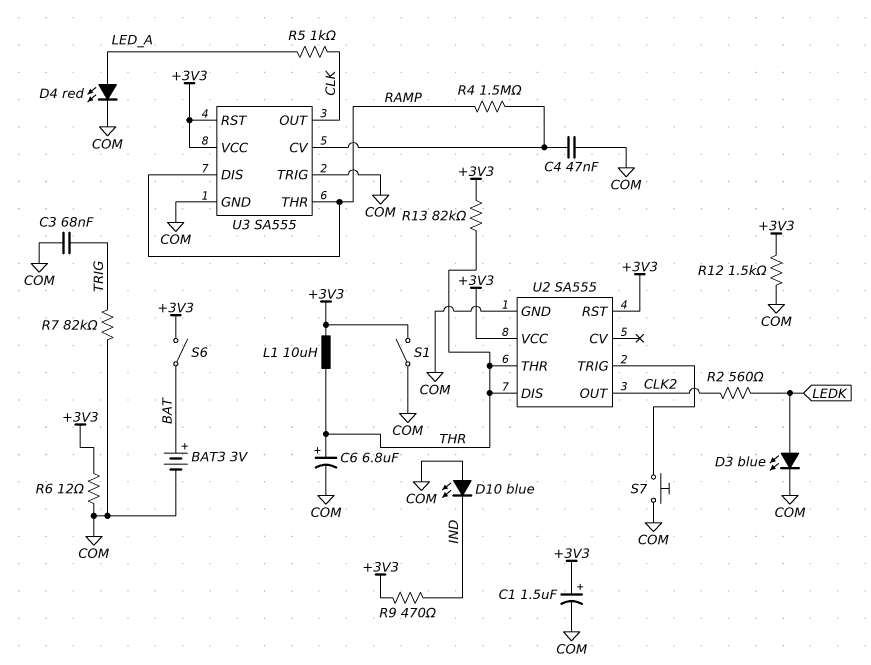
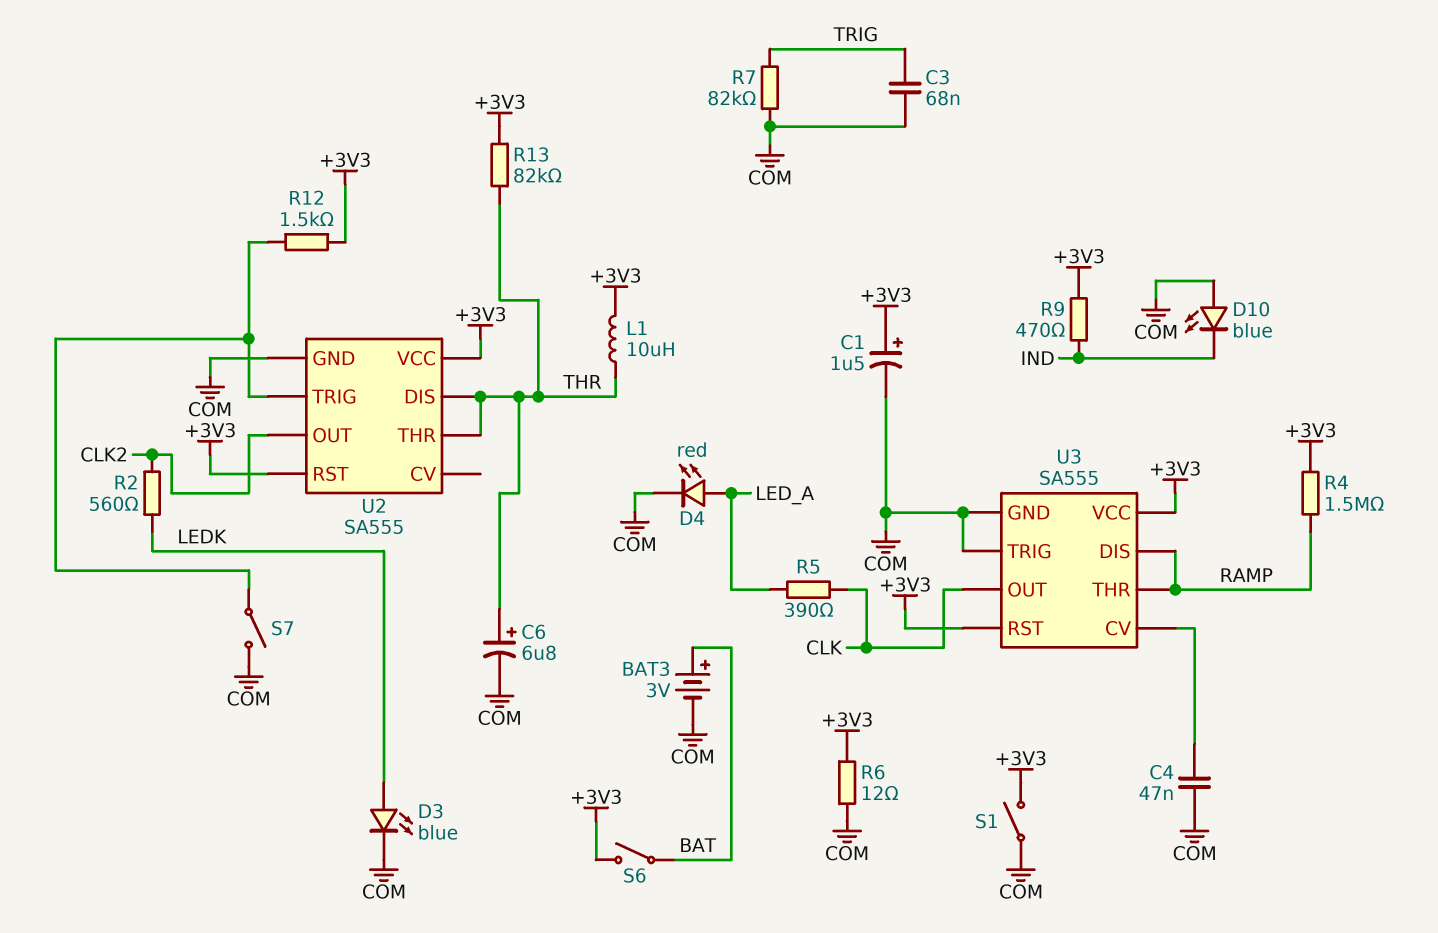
R4: 1.5M (RAMP, U3/CV) -> 1.5M (+3V3, RAMP)
R5: 1k (CLK, LED_A) -> 390 (CLK, LED_A)
R12: 1.5k (+3V3, COM) -> 1.5k (+3V3, U2/TRIG)
S7: button (COM, U2/TRIG) -> switch (COM, U2/TRIG)

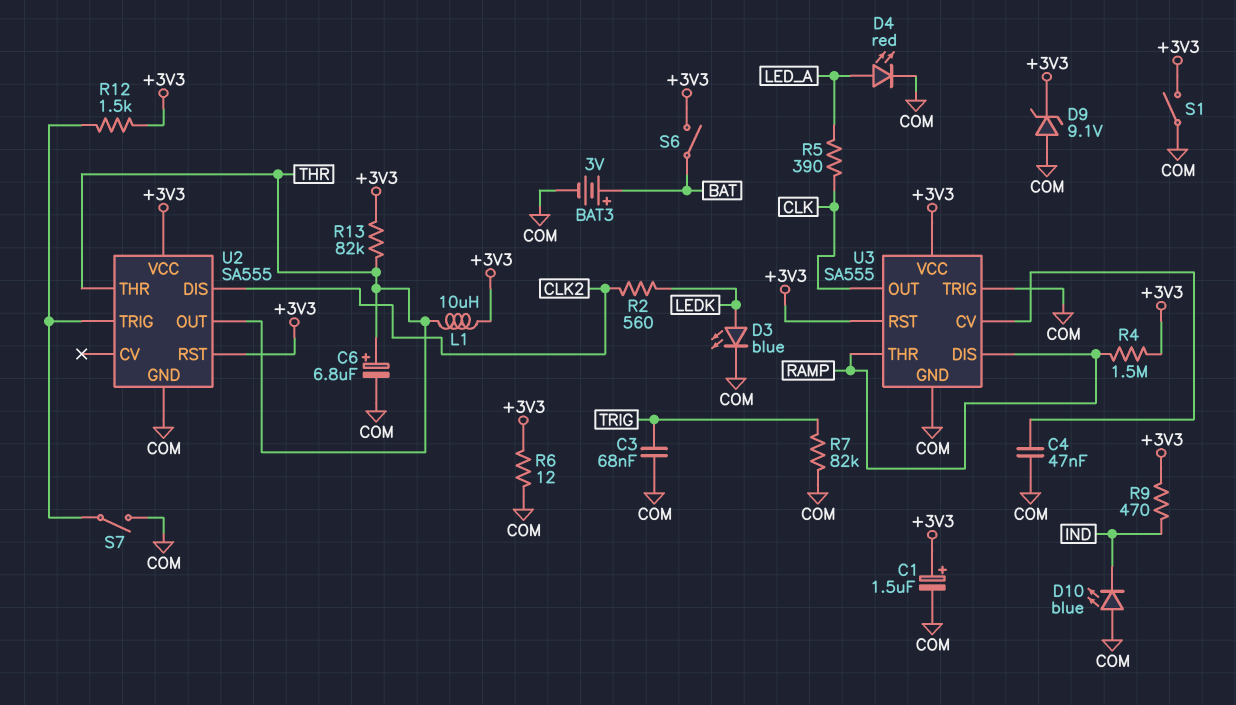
D9: none -> zener 9.1V (A COM, K +3V3)
U2 pin DIS: THR -> CLK2
U2 pin OUT: CLK2 -> THR

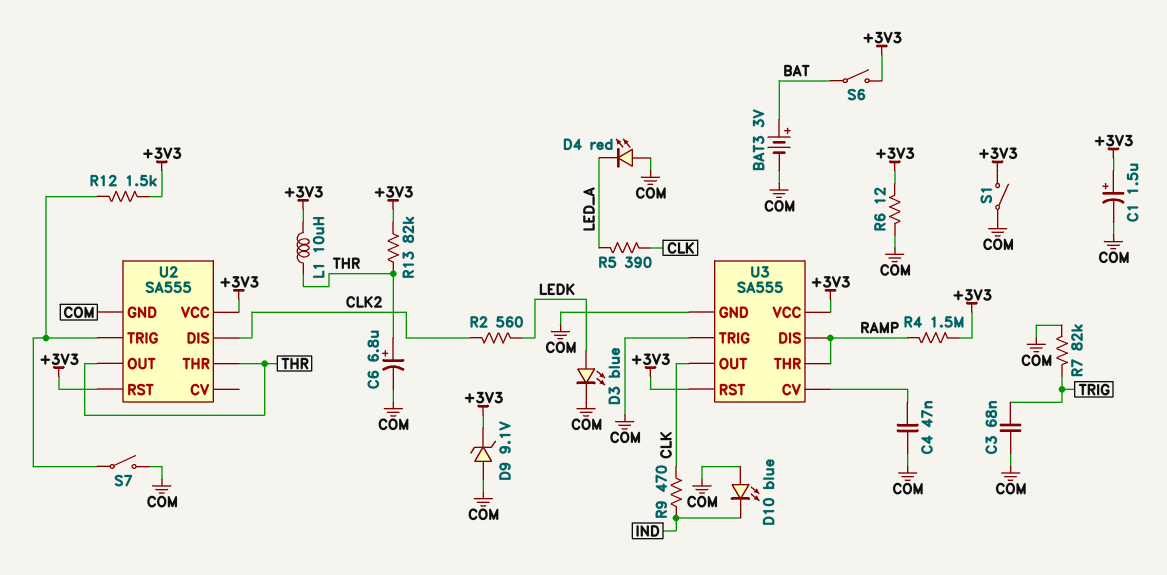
D4: LED red (A LED_A, K COM) -> LED red (A COM, K LED_A)
R9: 470 (+3V3, IND) -> 470 (CLK, IND)

